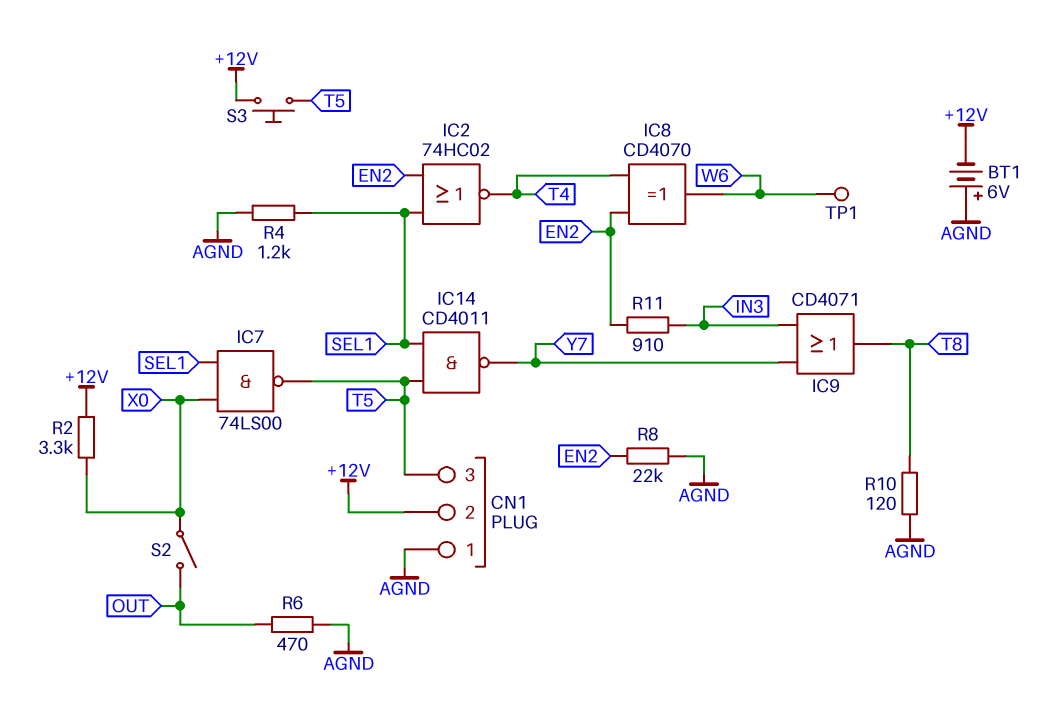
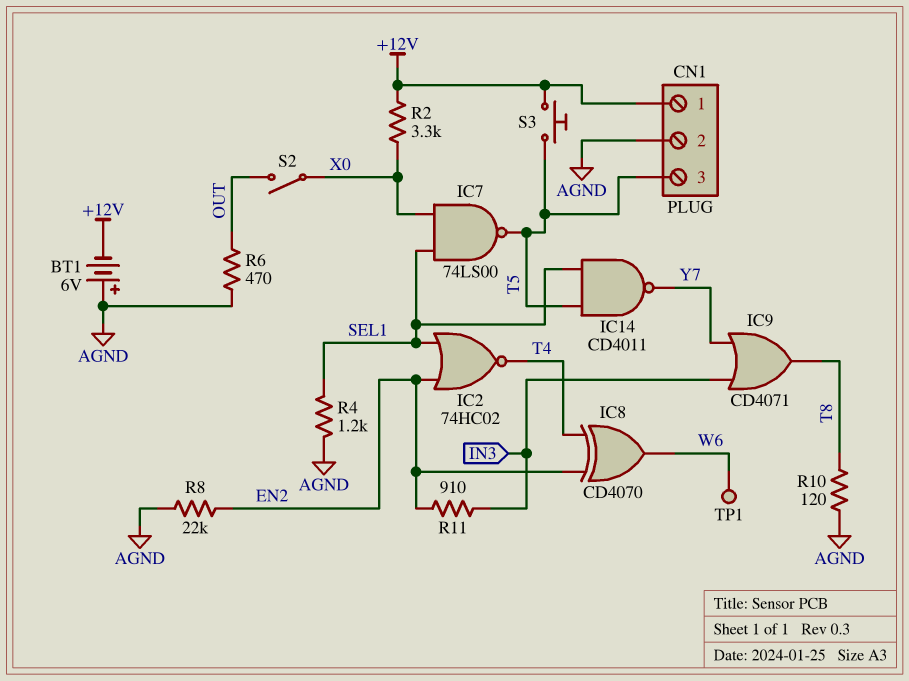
CN1 pin 1: AGND -> +12V
CN1 pin 2: +12V -> AGND

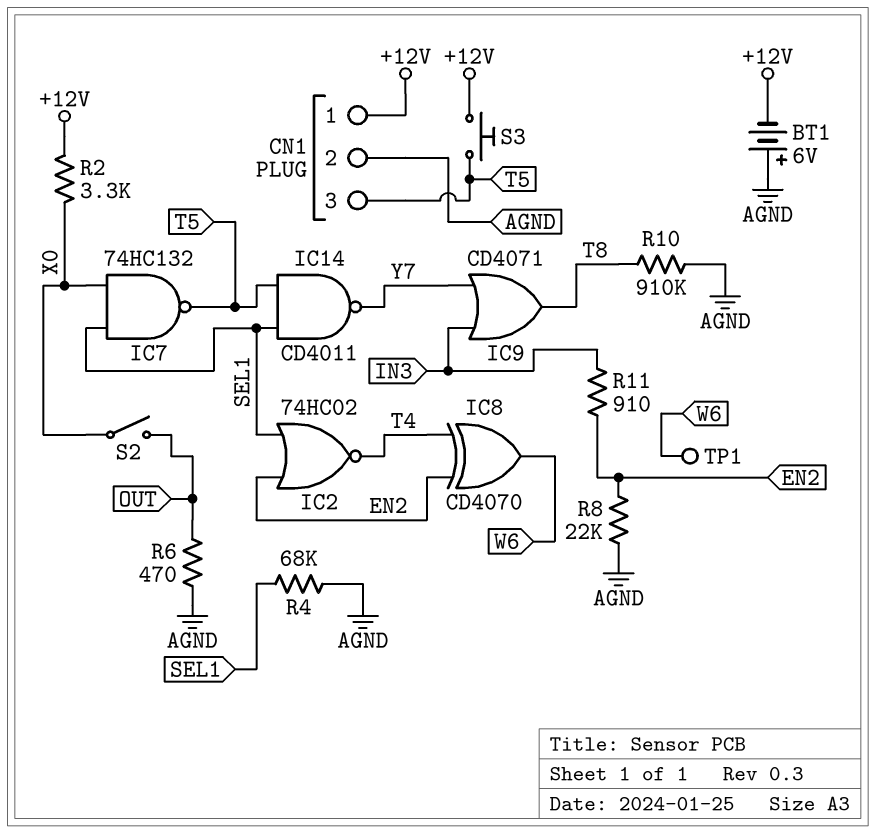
IC7: NAND 74LS00 (in SEL1, in X0, out T5) -> NAND 74HC132 (in SEL1, in X0, out T5)
R4: 1.2k (AGND, SEL1) -> 68k (AGND, SEL1)
R10: 120 (AGND, T8) -> 910k (AGND, T8)

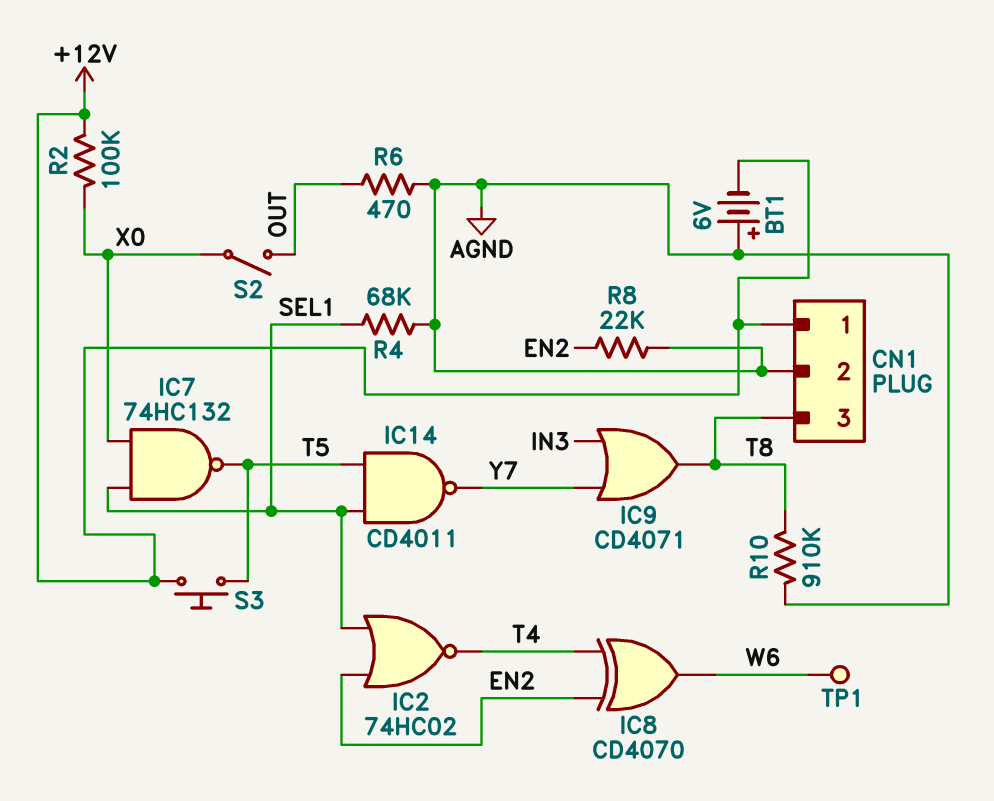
CN1 pin 3: T5 -> T8
R2: 3.3k (+12V, X0) -> 100k (+12V, X0)
R11: 910 (EN2, IN3) -> none

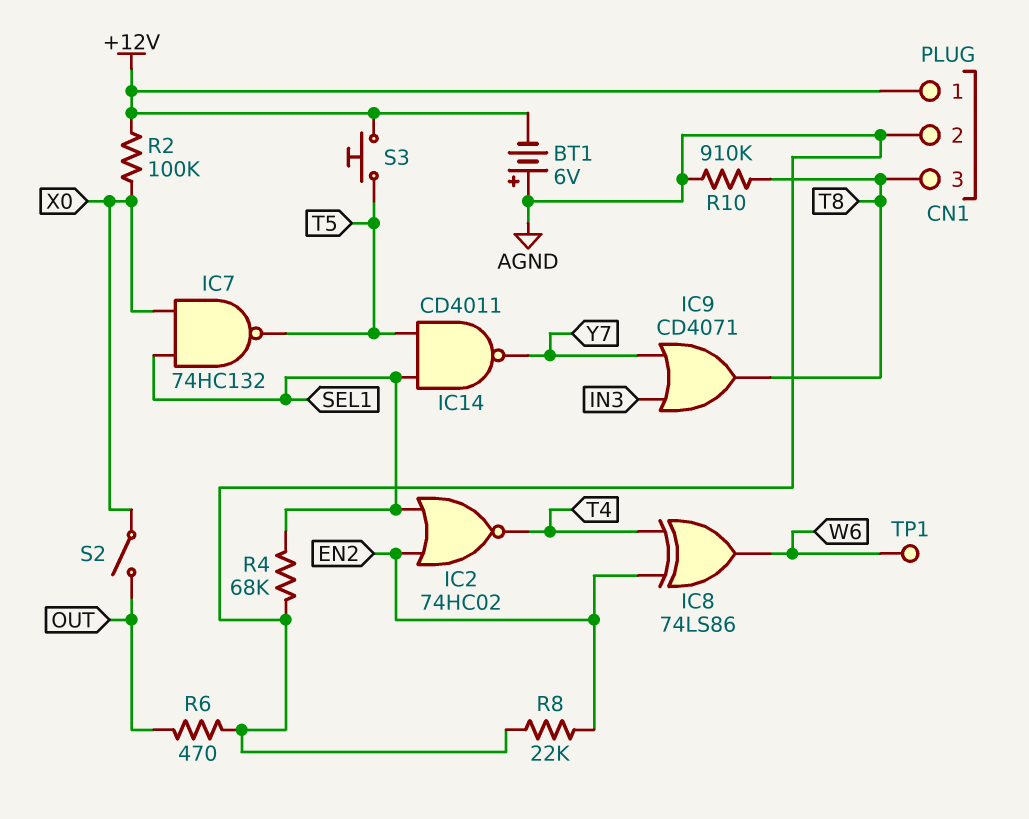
IC8: XOR CD4070 (in EN2, in T4, out W6) -> XOR 74LS86 (in EN2, in T4, out W6)

